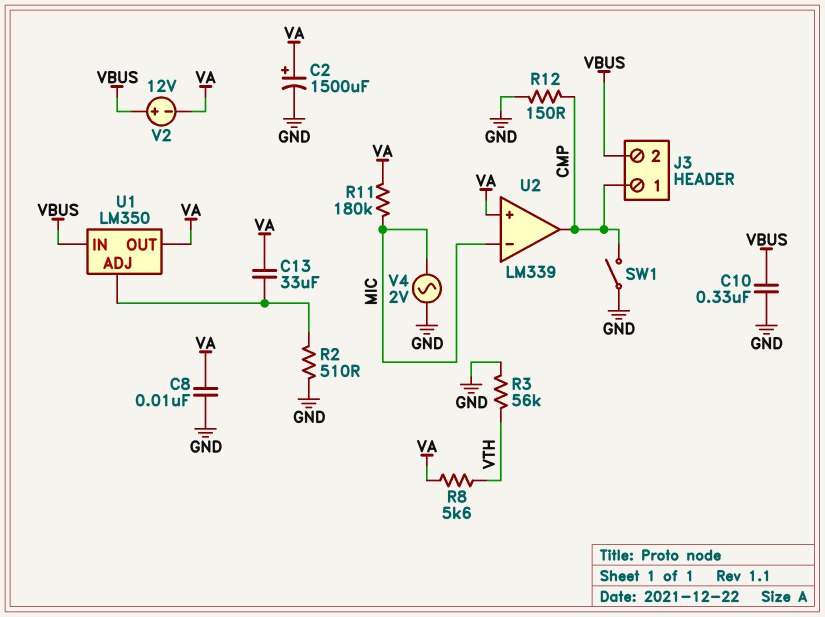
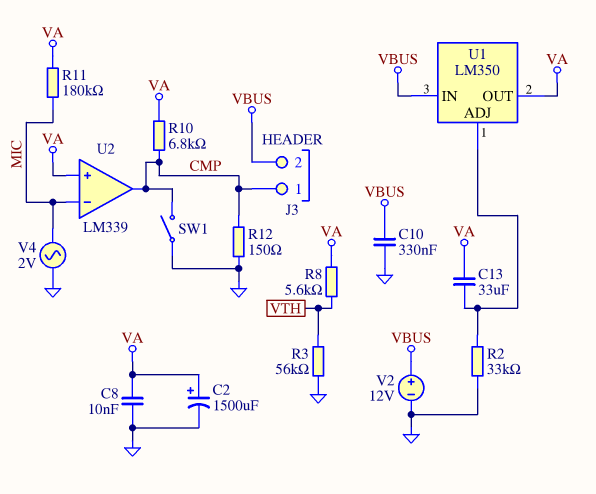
R2: 510 (GND, U1/ADJ) -> 33k (GND, U1/ADJ)
R10: none -> 6.8k (CMP, VA)
V2: 12V (plus VBUS, minus VA) -> 12V (plus VBUS, minus GND)

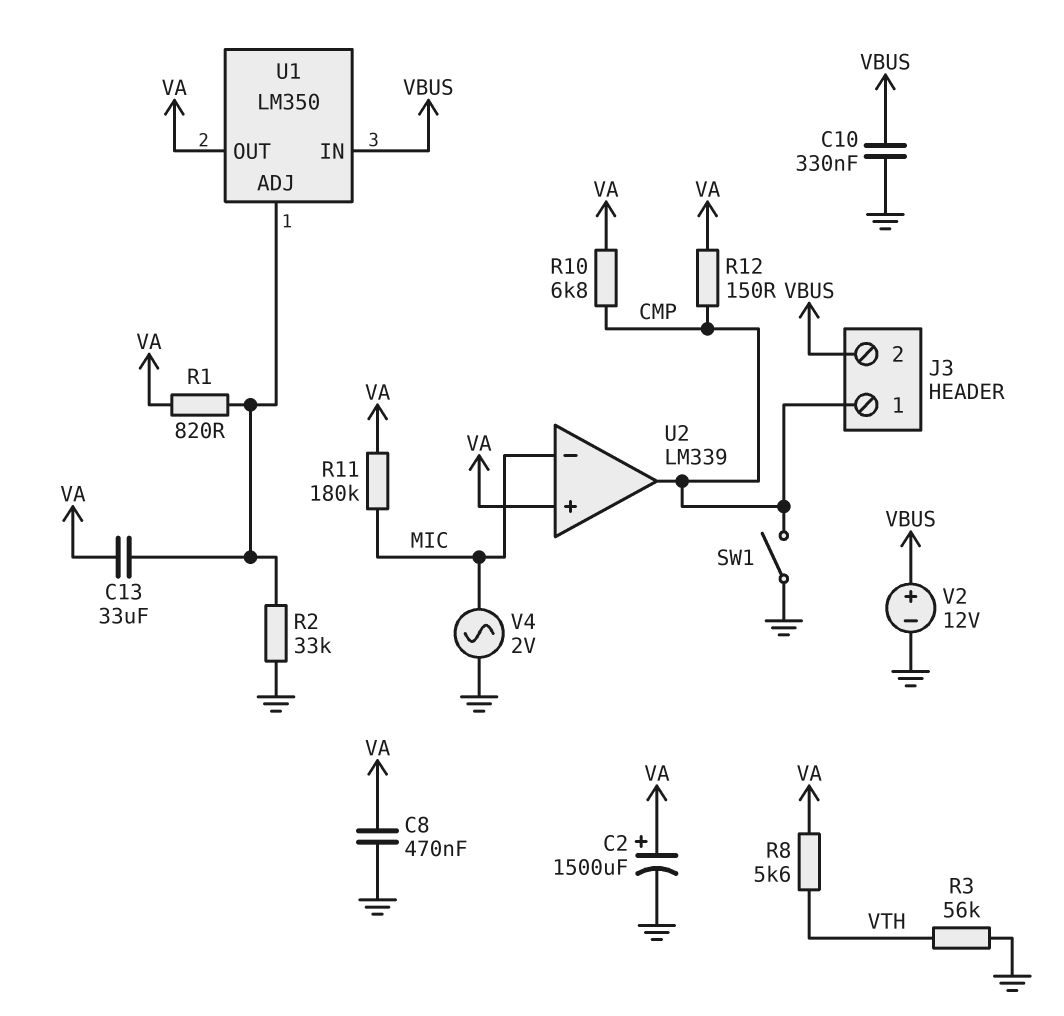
C8: 10nF (GND, VA) -> 470nF (GND, VA)
R1: none -> 820 (U1/ADJ, VA)
R12: 150 (CMP, GND) -> 150 (CMP, VA)

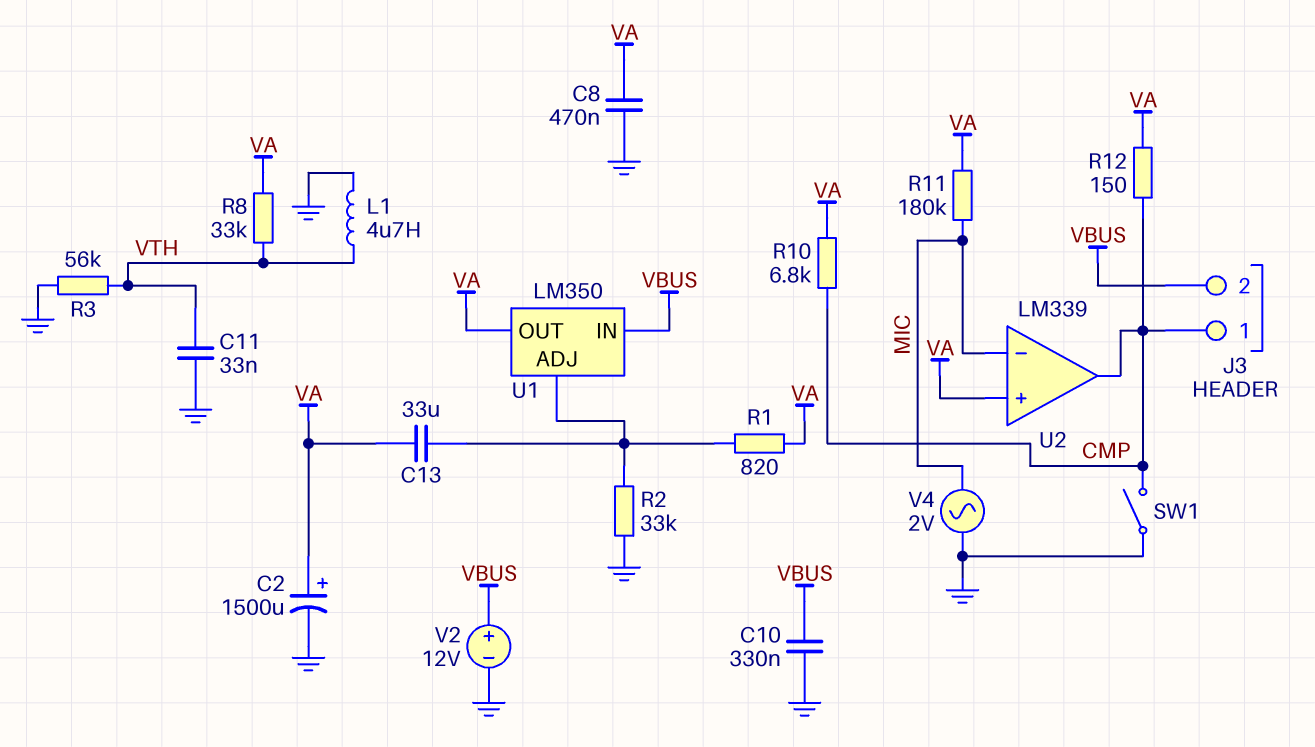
C11: none -> 33nF (GND, VTH)
L1: none -> 4.7uH (GND, VTH)
R8: 5.6k (VA, VTH) -> 33k (VA, VTH)

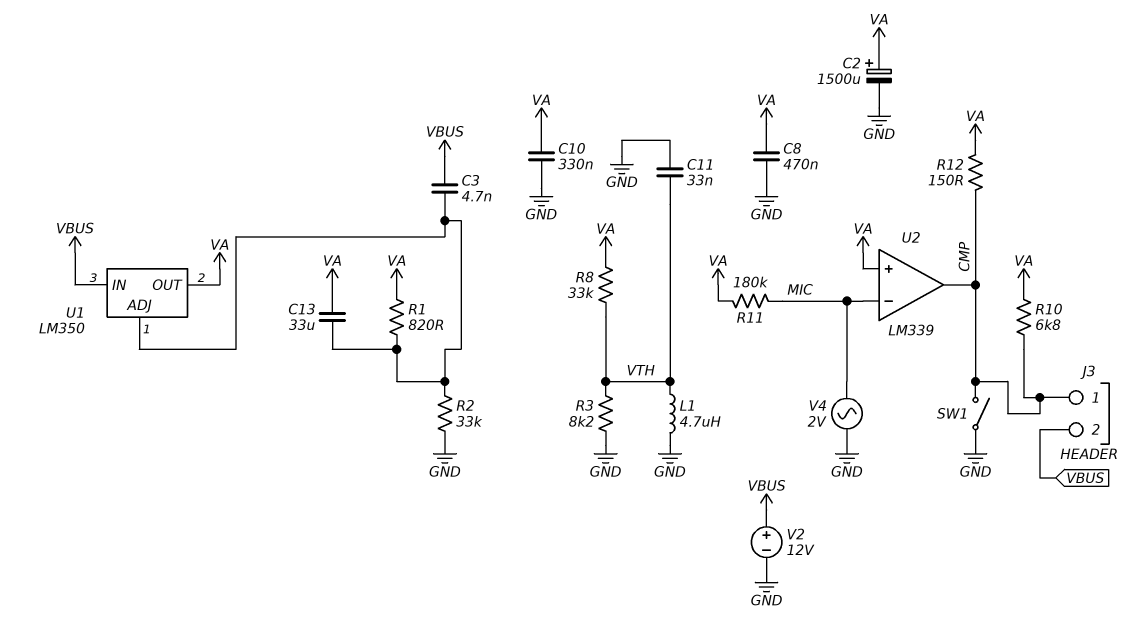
C3: none -> 4.7nF (U1/ADJ, VBUS)
C10: 330nF (GND, VBUS) -> 330nF (GND, VA)
R3: 56k (GND, VTH) -> 8.2k (GND, VTH)

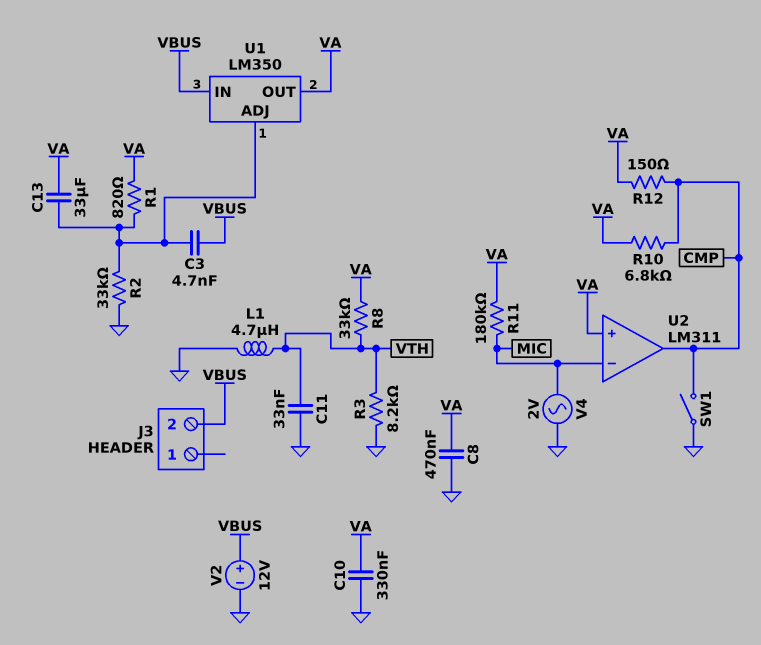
C2: 1500uF (plus VA, minus GND) -> none
J3 pin 1: CMP -> none
U2: LM339 -> LM311

